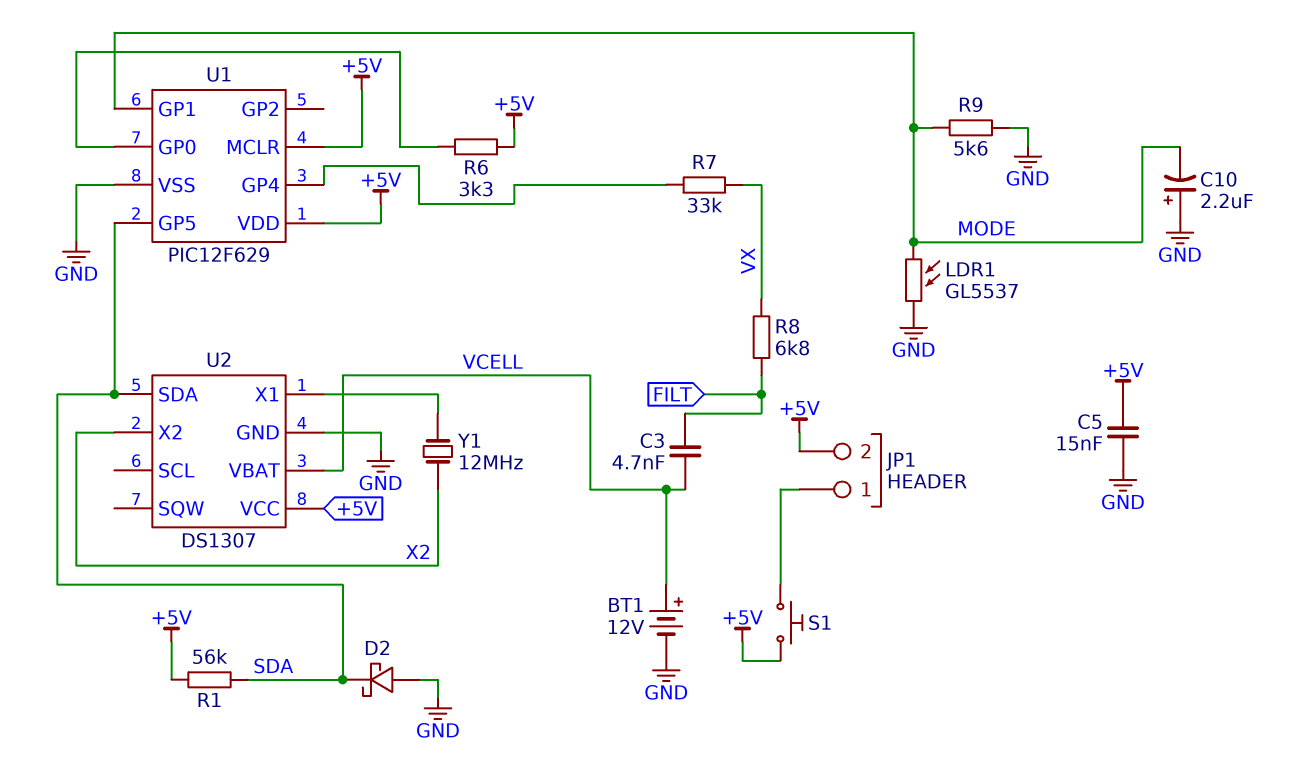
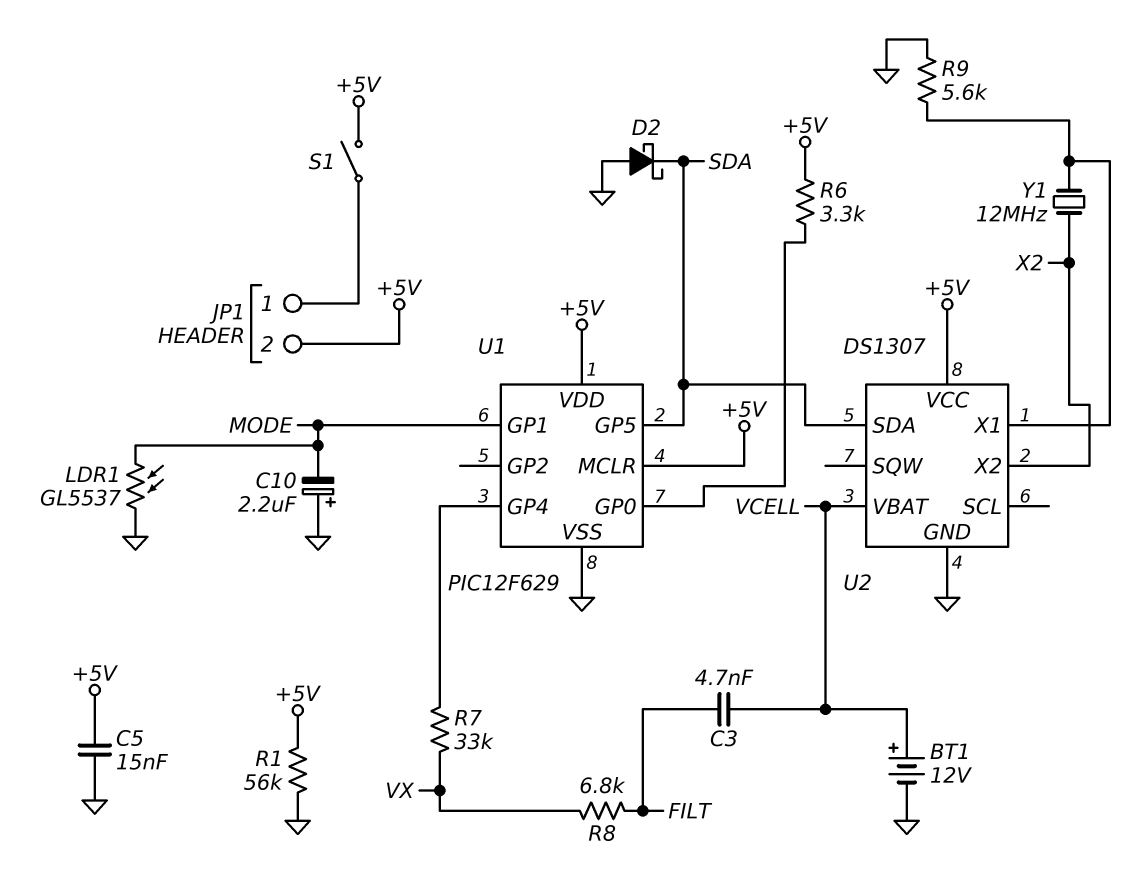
R1: 56k (+5V, SDA) -> 56k (+5V, GND)
R9: 5.6k (GND, MODE) -> 5.6k (GND, U2/X1)
S1: button (+5V, JP1/1) -> switch (+5V, JP1/1)

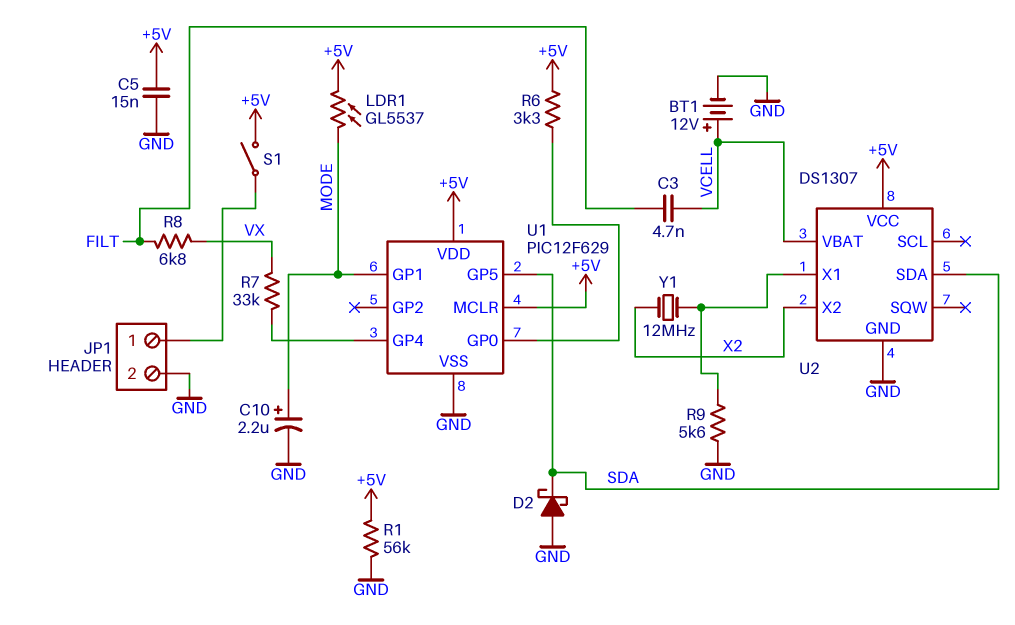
C10: 2.2uF (plus GND, minus MODE) -> 2.2uF (plus MODE, minus GND)
JP1 pin 2: +5V -> GND
LDR1: GL5537 (GND, MODE) -> GL5537 (+5V, MODE)

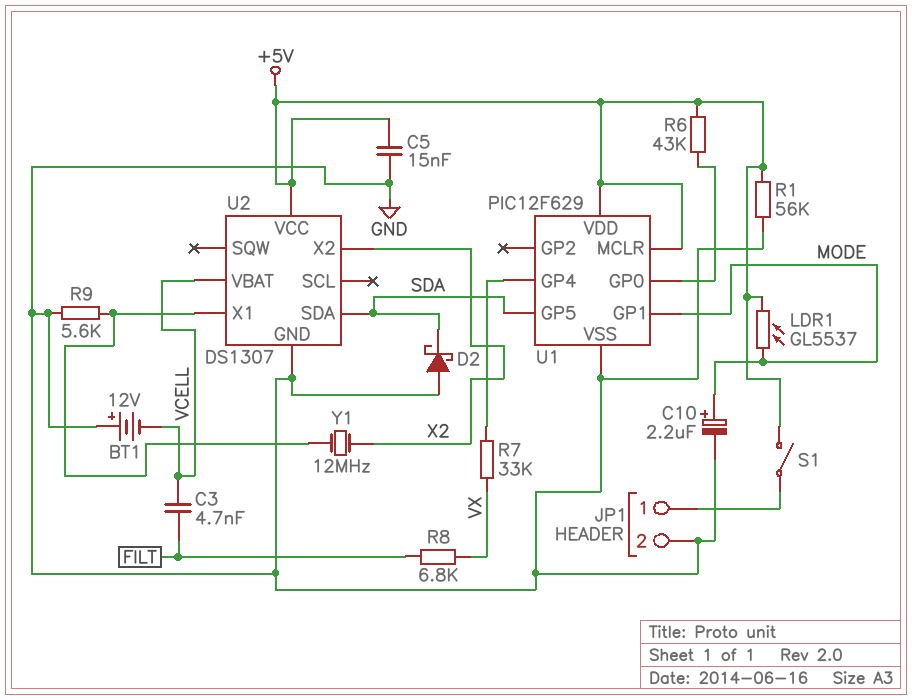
BT1: 12V (plus VCELL, minus GND) -> 12V (plus GND, minus VCELL)
R6: 3.3k (+5V, U1/GP0) -> 43k (+5V, U1/GP0)

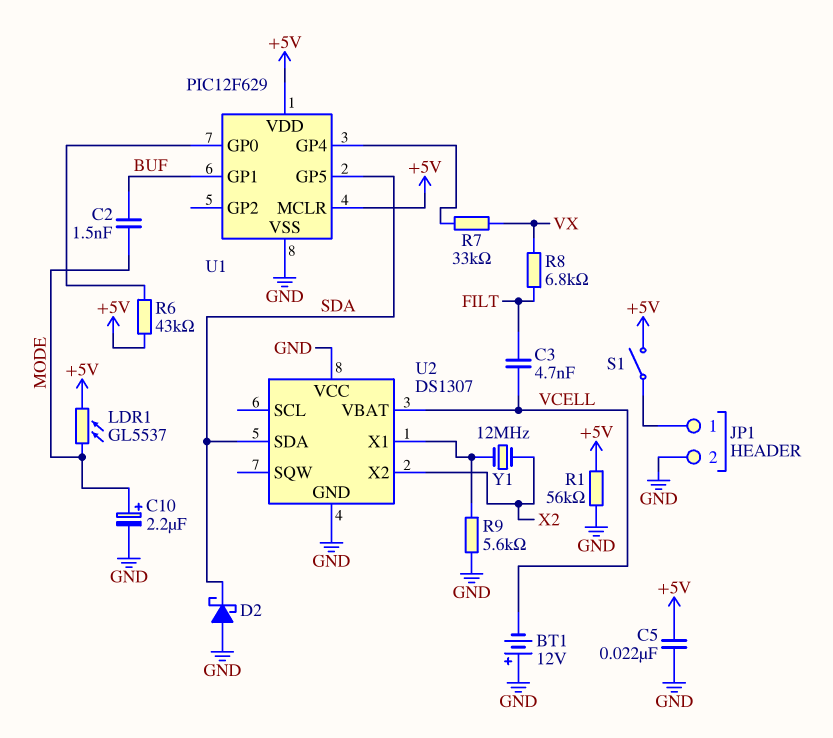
C2: none -> 1.5nF (BUF, MODE)
C5: 15nF (+5V, GND) -> 22nF (+5V, GND)
U1 pin GP1: MODE -> BUF
U2 pin VCC: +5V -> GND

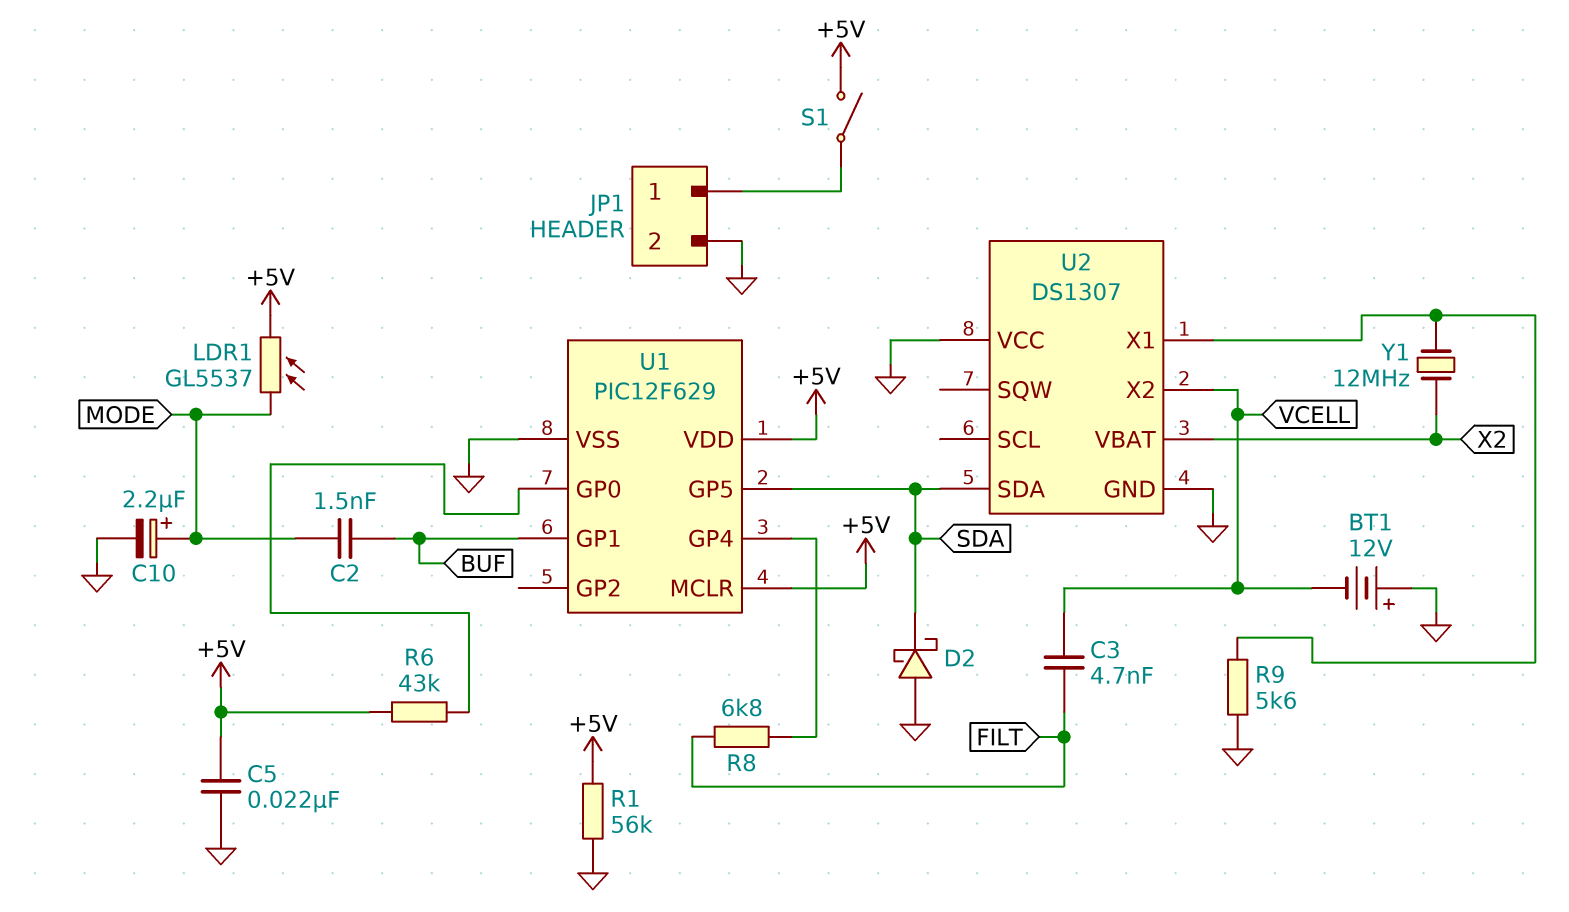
R7: 33k (U1/GP4, VX) -> none
R8: 6.8k (FILT, VX) -> 6.8k (FILT, U1/GP4)
U2 pin VBAT: VCELL -> X2
U2 pin X2: X2 -> VCELL

